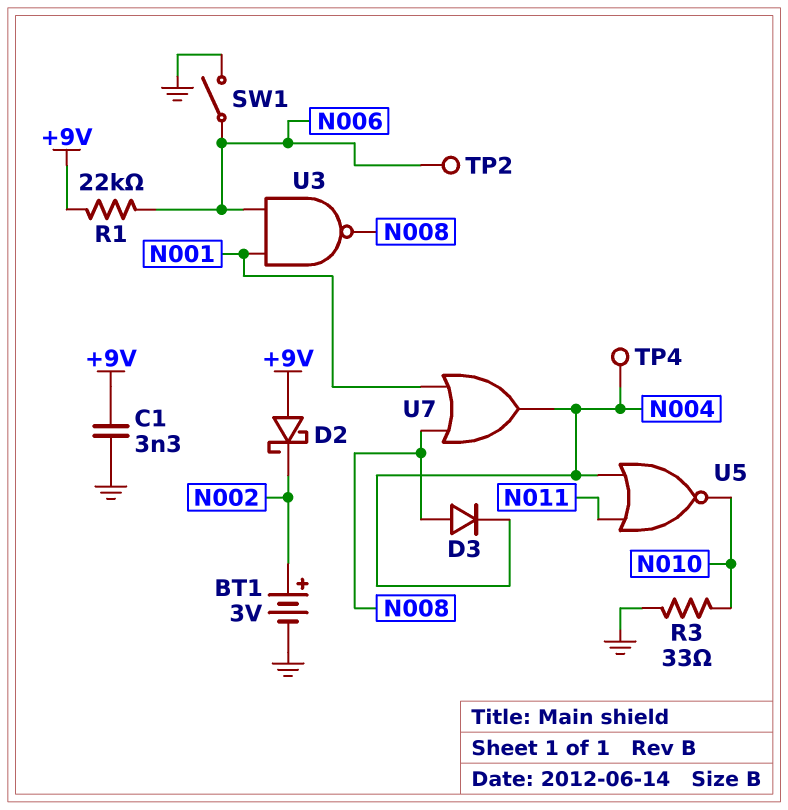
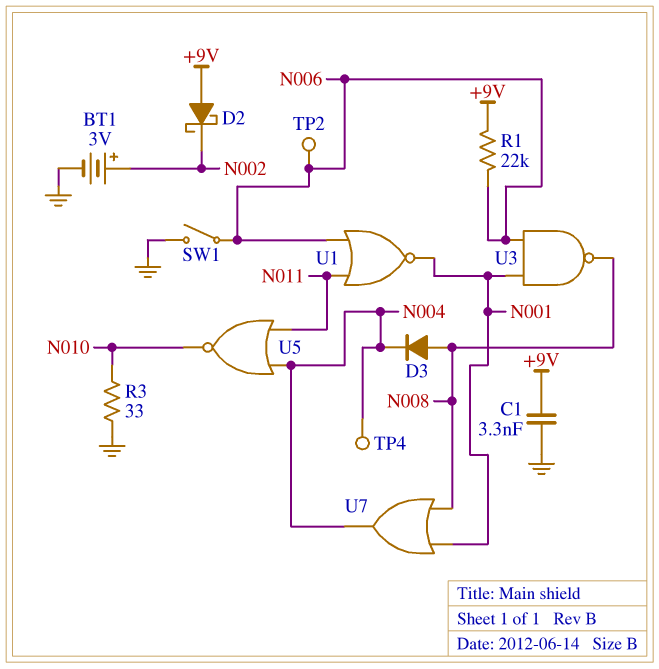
U1: none -> NOR (in N006, in N011, out N001)

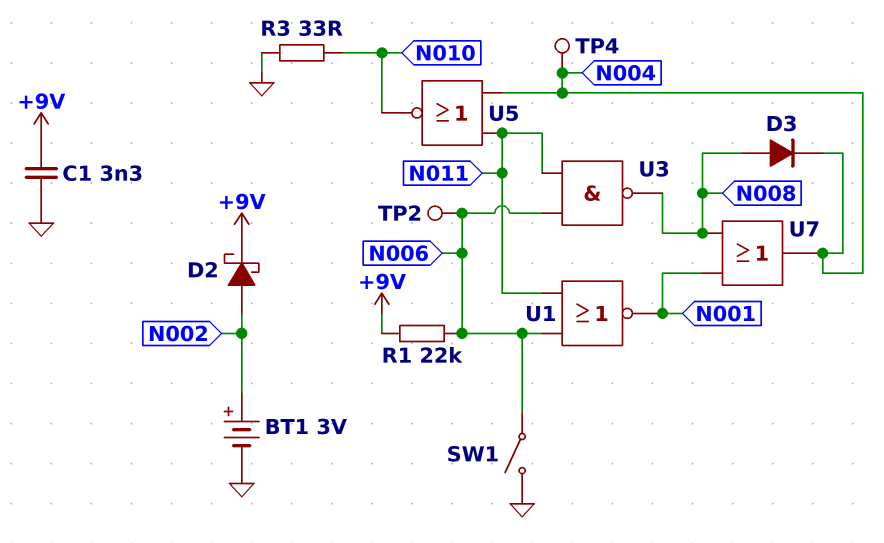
D2: schottky (A +9V, K N002) -> schottky (A N002, K +9V)
U3: NAND (in N001, in N006, out N008) -> NAND (in N006, in N011, out N008)

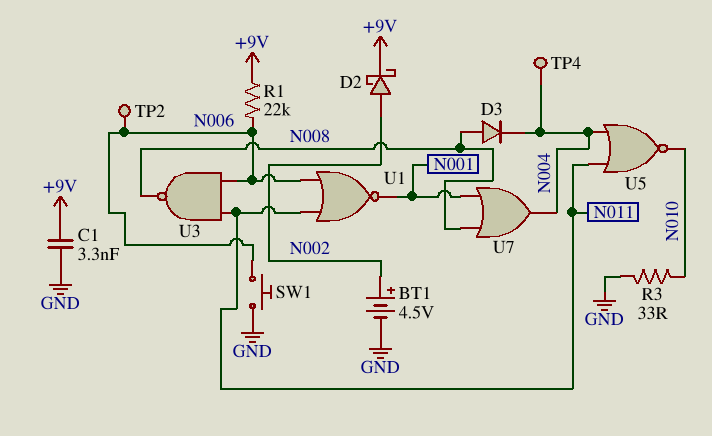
BT1: 3V (plus N002, minus GND) -> 4.5V (plus N002, minus GND)
SW1: switch (GND, N006) -> button (GND, N006)

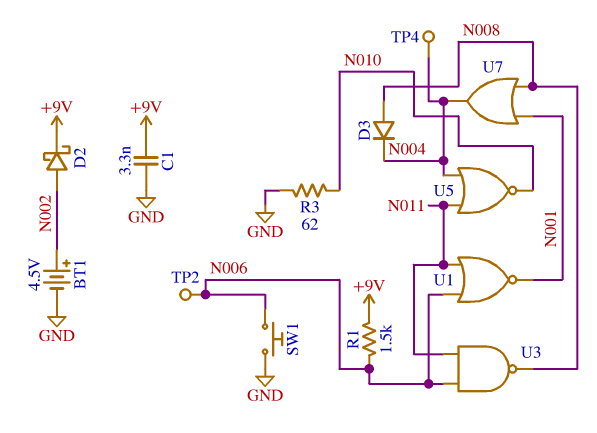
R1: 22k (+9V, N006) -> 1.5k (+9V, N006)
R3: 33 (GND, N010) -> 62 (GND, N010)

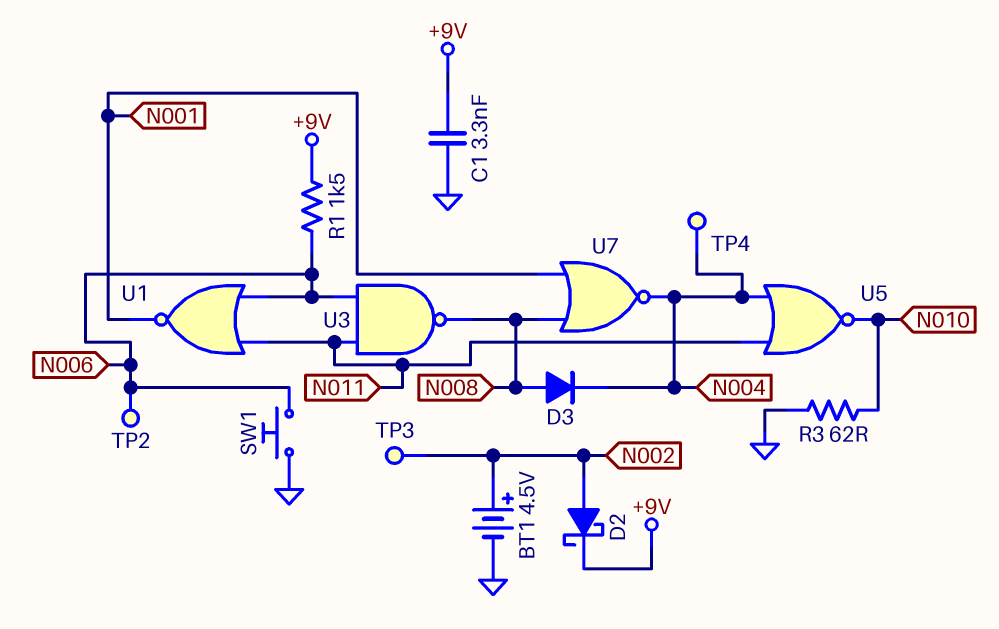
TP3: none -> test point (N002)
U7: OR (in N001, in N008, out N004) -> NOR (in N001, in N008, out N004)

